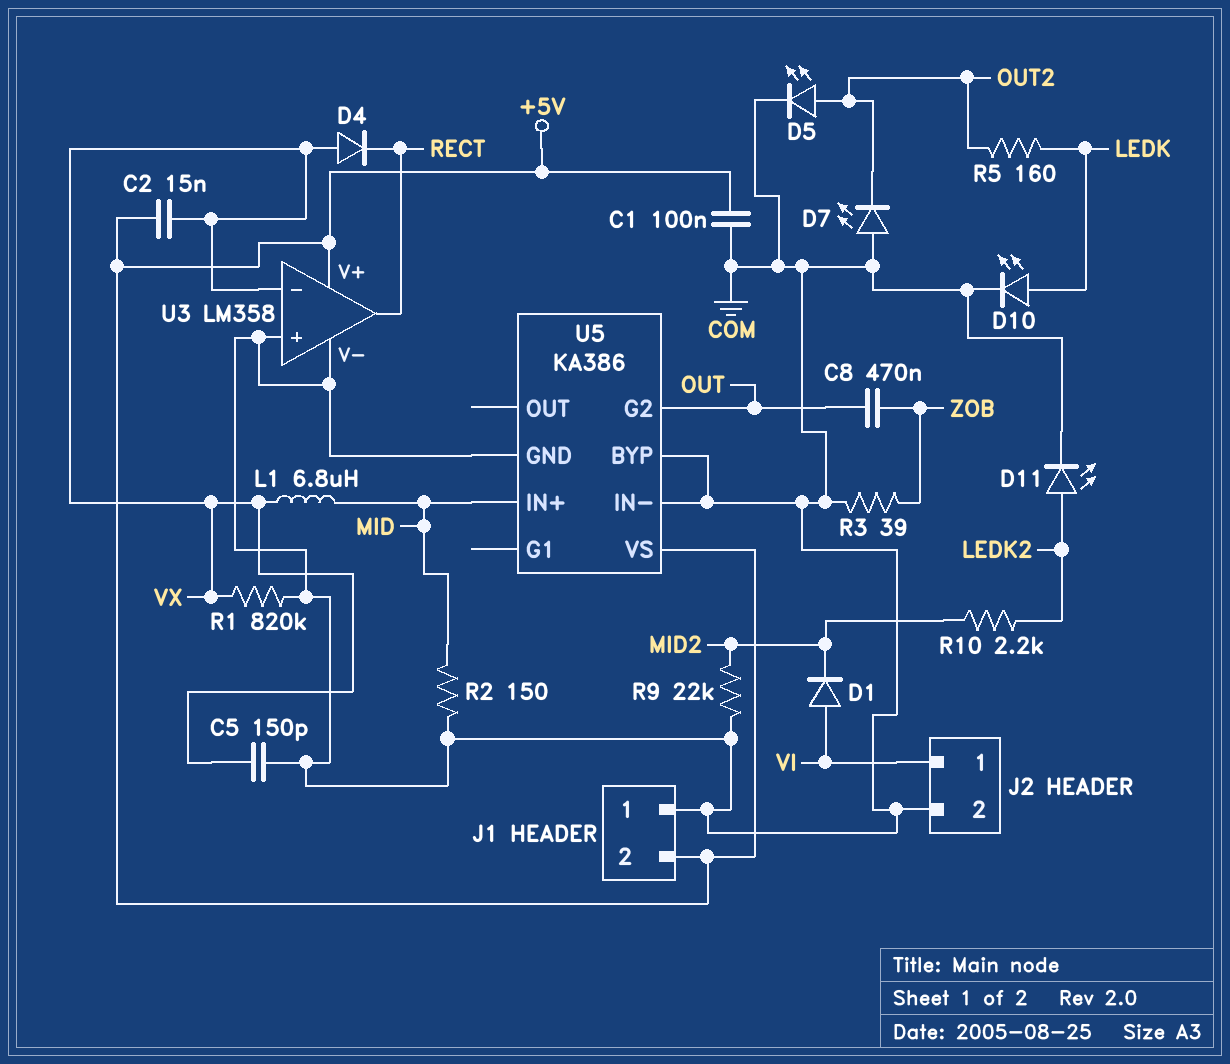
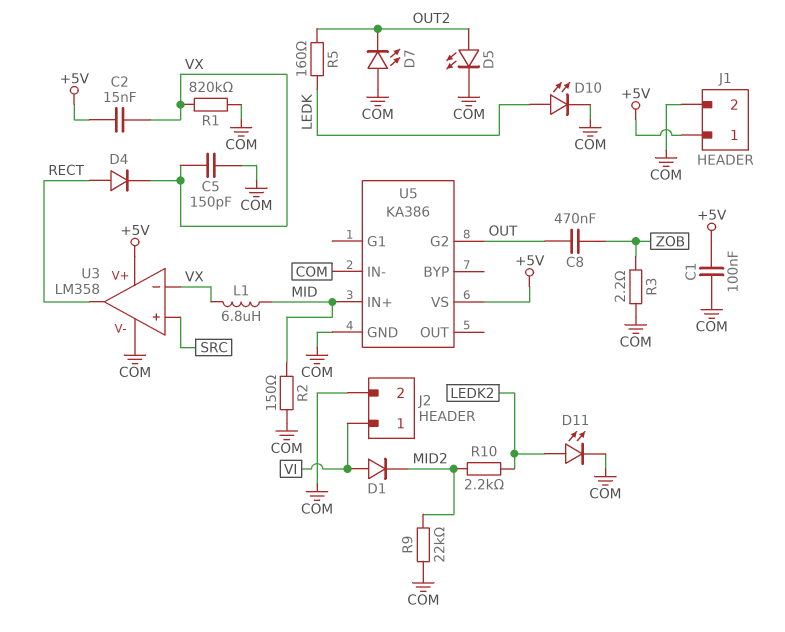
D4: diode (A VX, K RECT) -> diode (A RECT, K VX)
J1 pin 1: COM -> +5V
J1 pin 2: +5V -> COM
R3: 39 (COM, ZOB) -> 2.2 (COM, ZOB)
U3 pin in+: COM -> SRC
U5 pin BYP: COM -> none

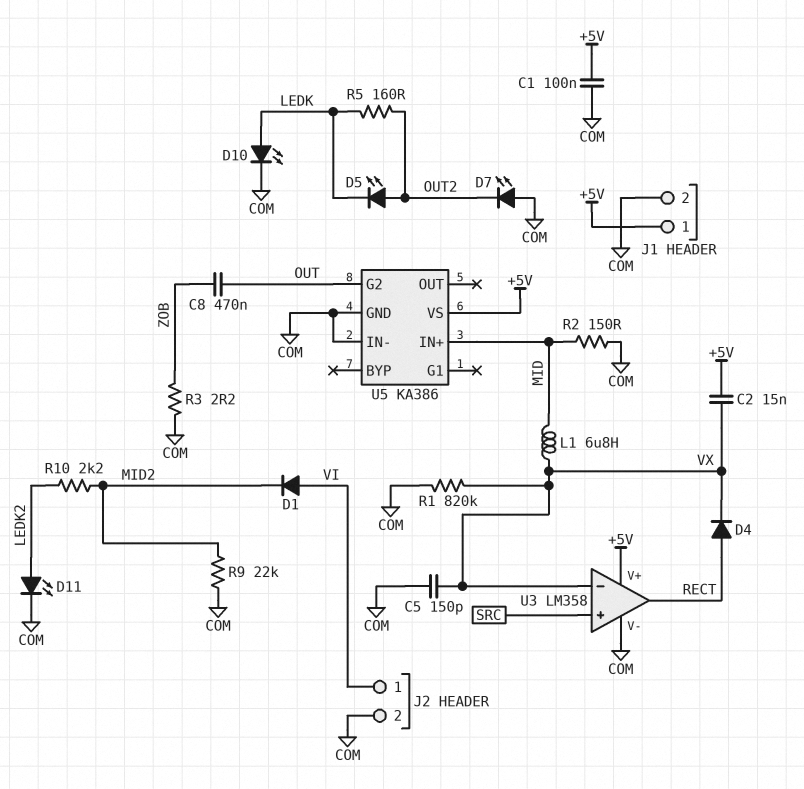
D5: LED (A OUT2, K COM) -> LED (A OUT2, K LEDK)

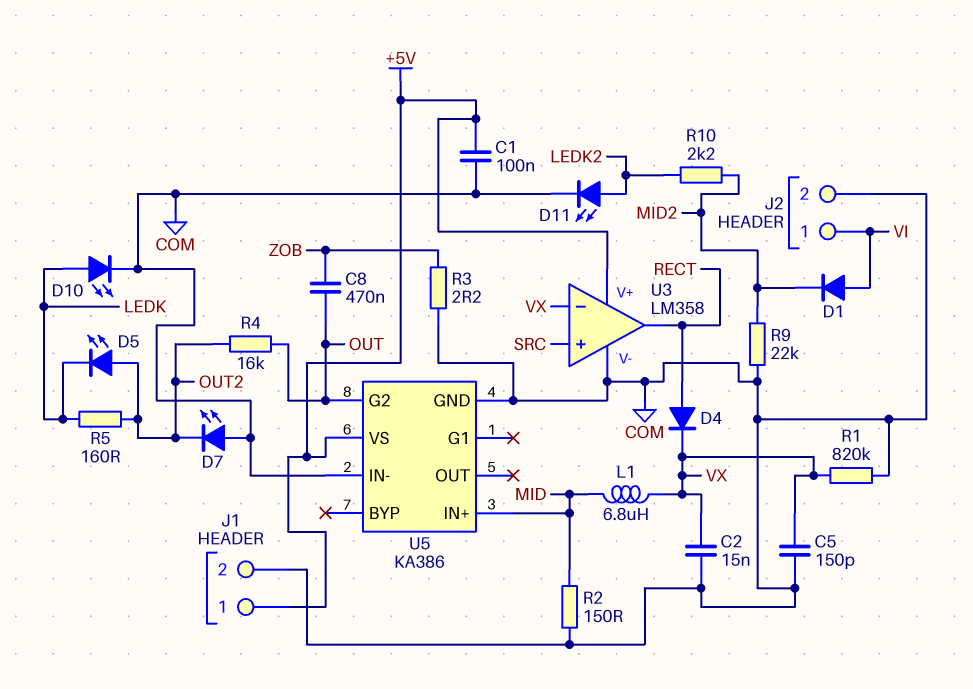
C2: 15nF (+5V, VX) -> 15nF (COM, VX)
R4: none -> 16k (OUT, OUT2)

